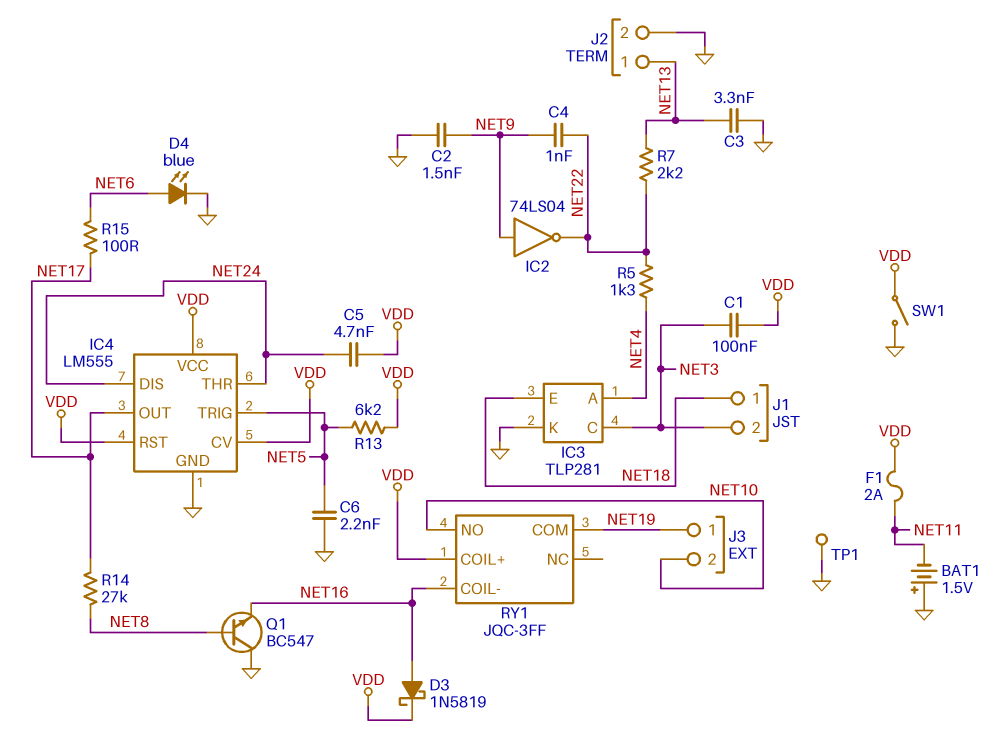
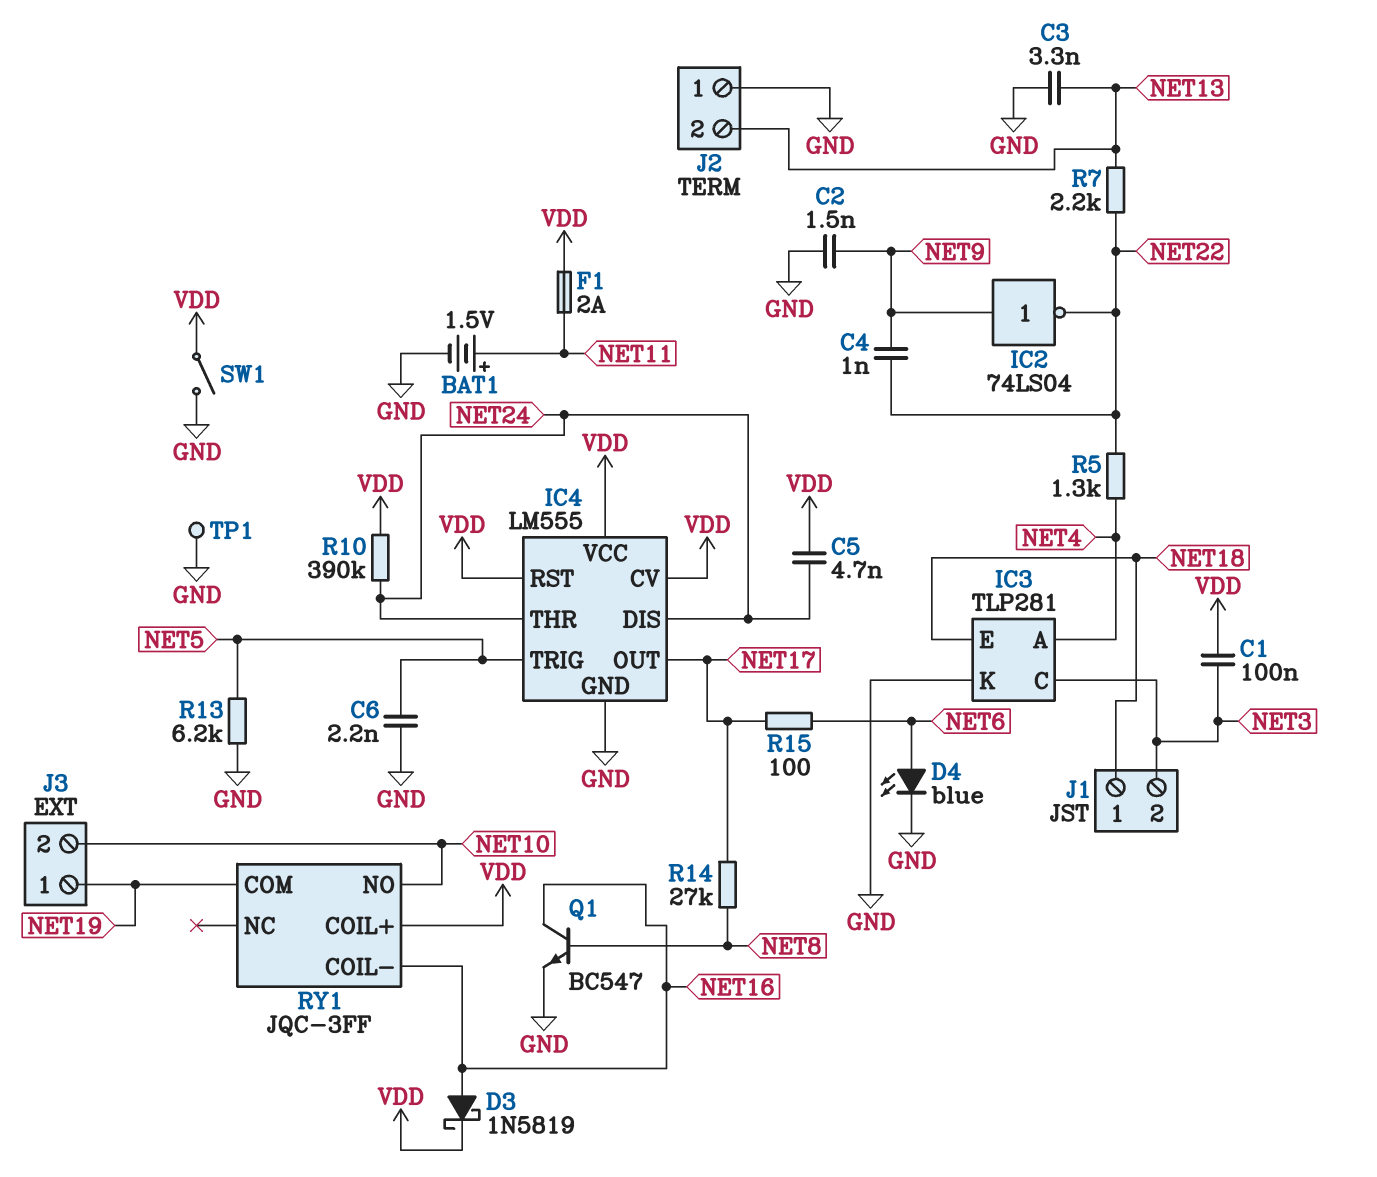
BAT1: 1.5V (plus GND, minus NET11) -> 1.5V (plus NET11, minus GND)
J2 pin 1: NET13 -> GND
J2 pin 2: GND -> NET13
Q1: NPN BC547 (B NET8, C GND, E NET16) -> NPN BC547 (B NET8, C NET16, E GND)
R10: none -> 390k (NET24, VDD)
R13: 6.2k (NET5, VDD) -> 6.2k (GND, NET5)

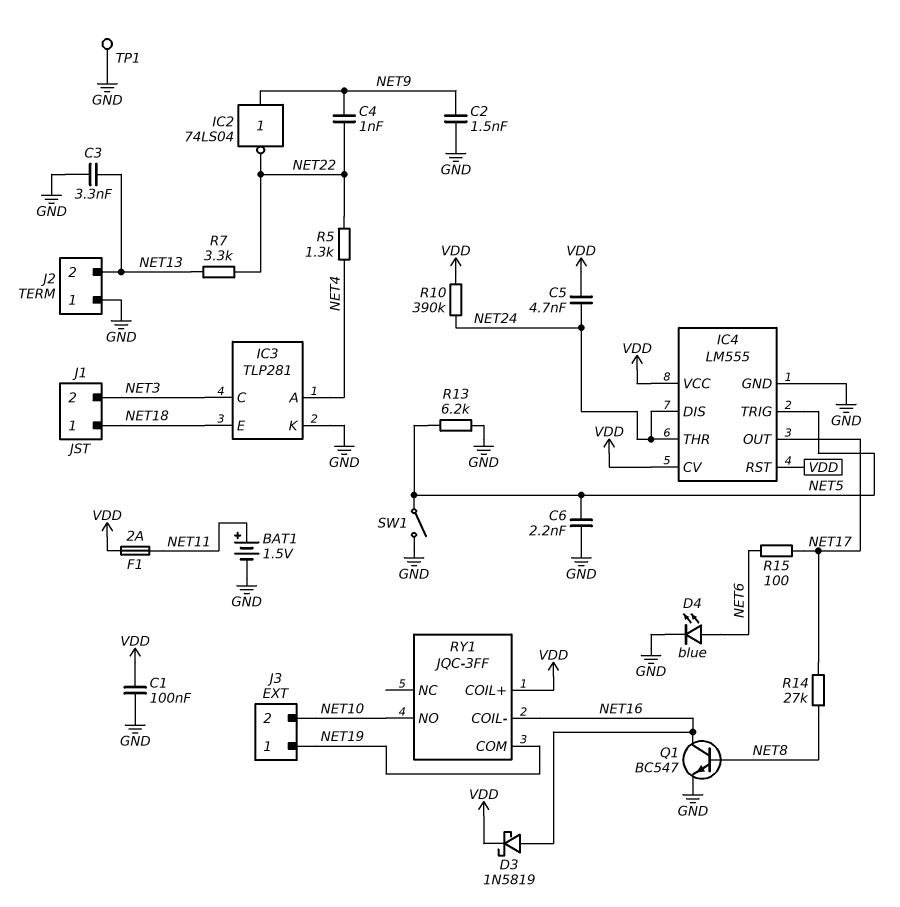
C1: 100nF (NET3, VDD) -> 100nF (GND, VDD)
R7: 2.2k (NET13, NET22) -> 3.3k (NET13, NET22)
SW1: switch (GND, VDD) -> switch (GND, NET5)

